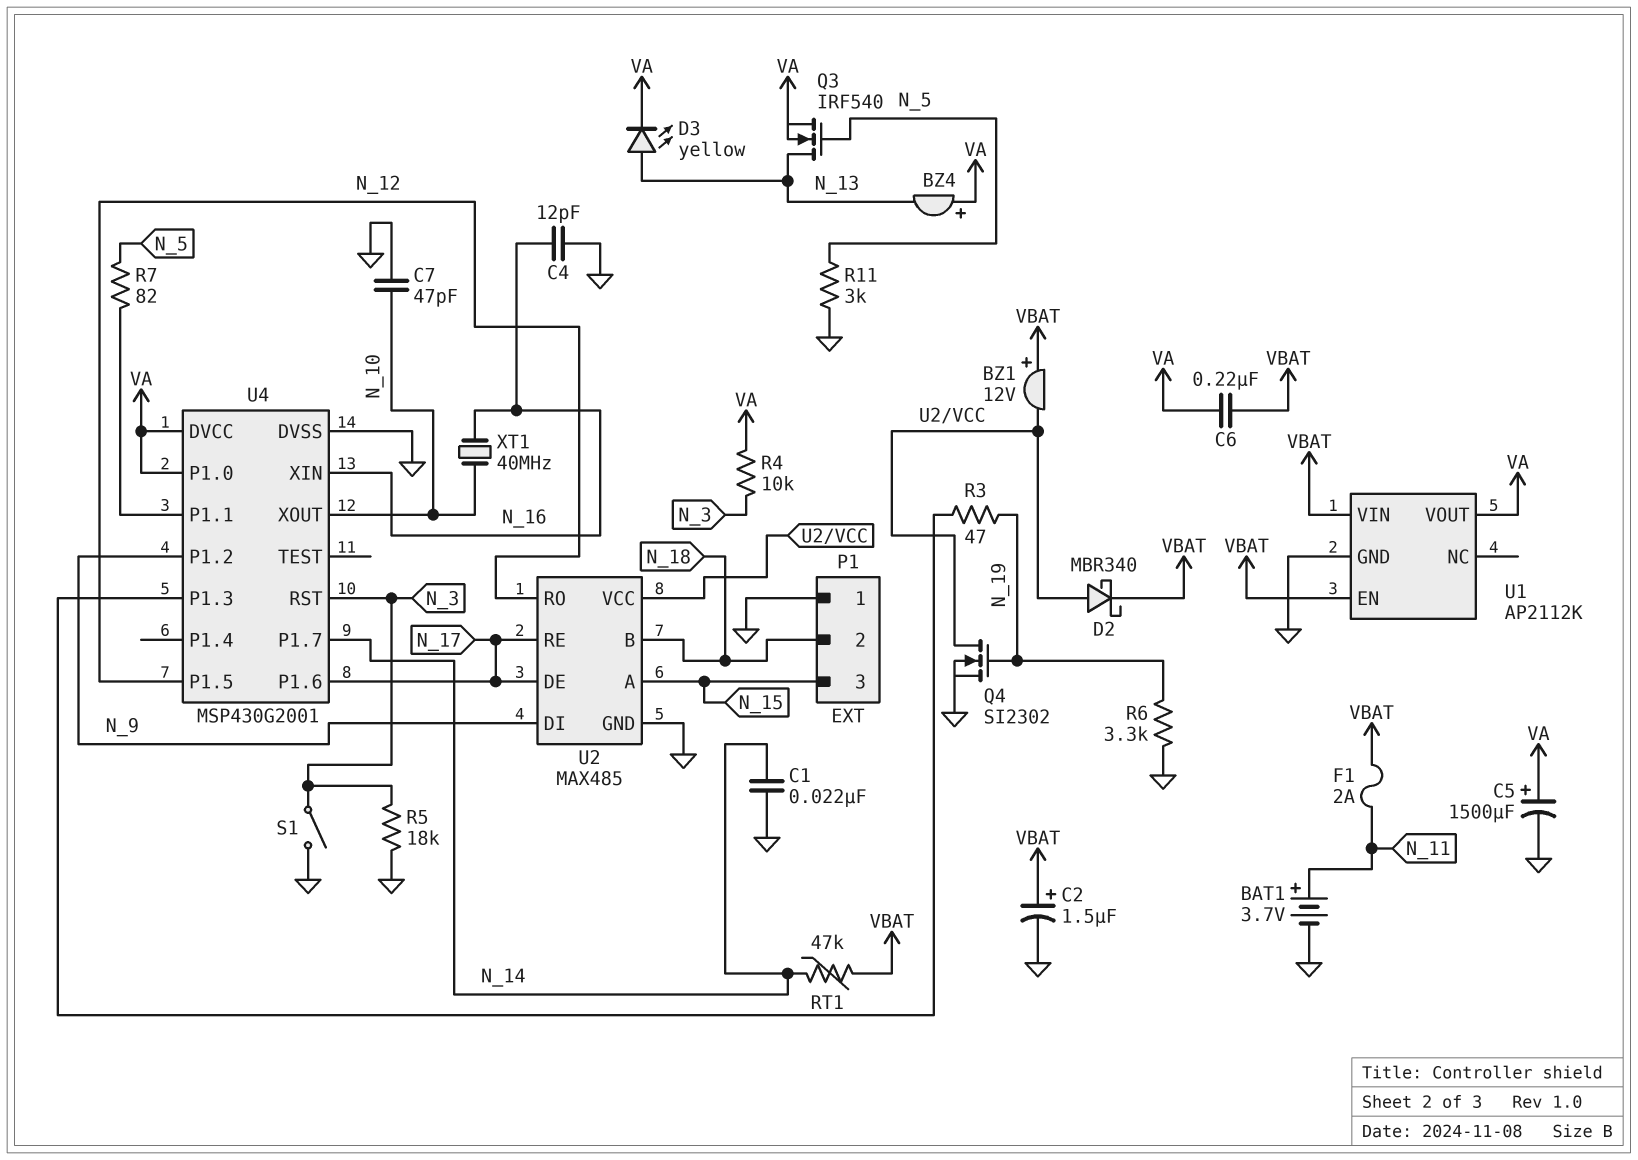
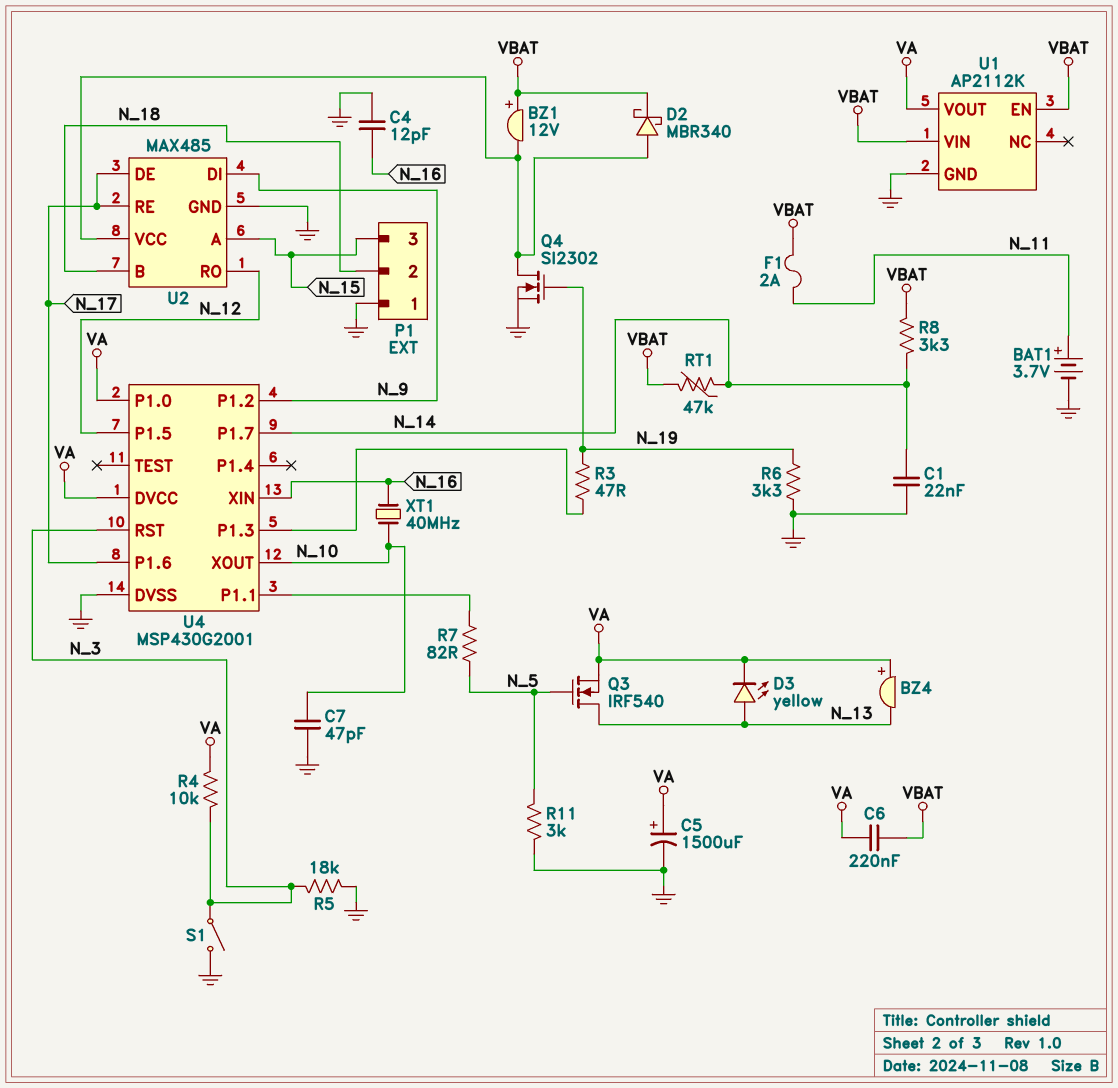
C2: 1.5uF (plus VBAT, minus GND) -> none
R8: none -> 3.3k (N_14, VBAT)

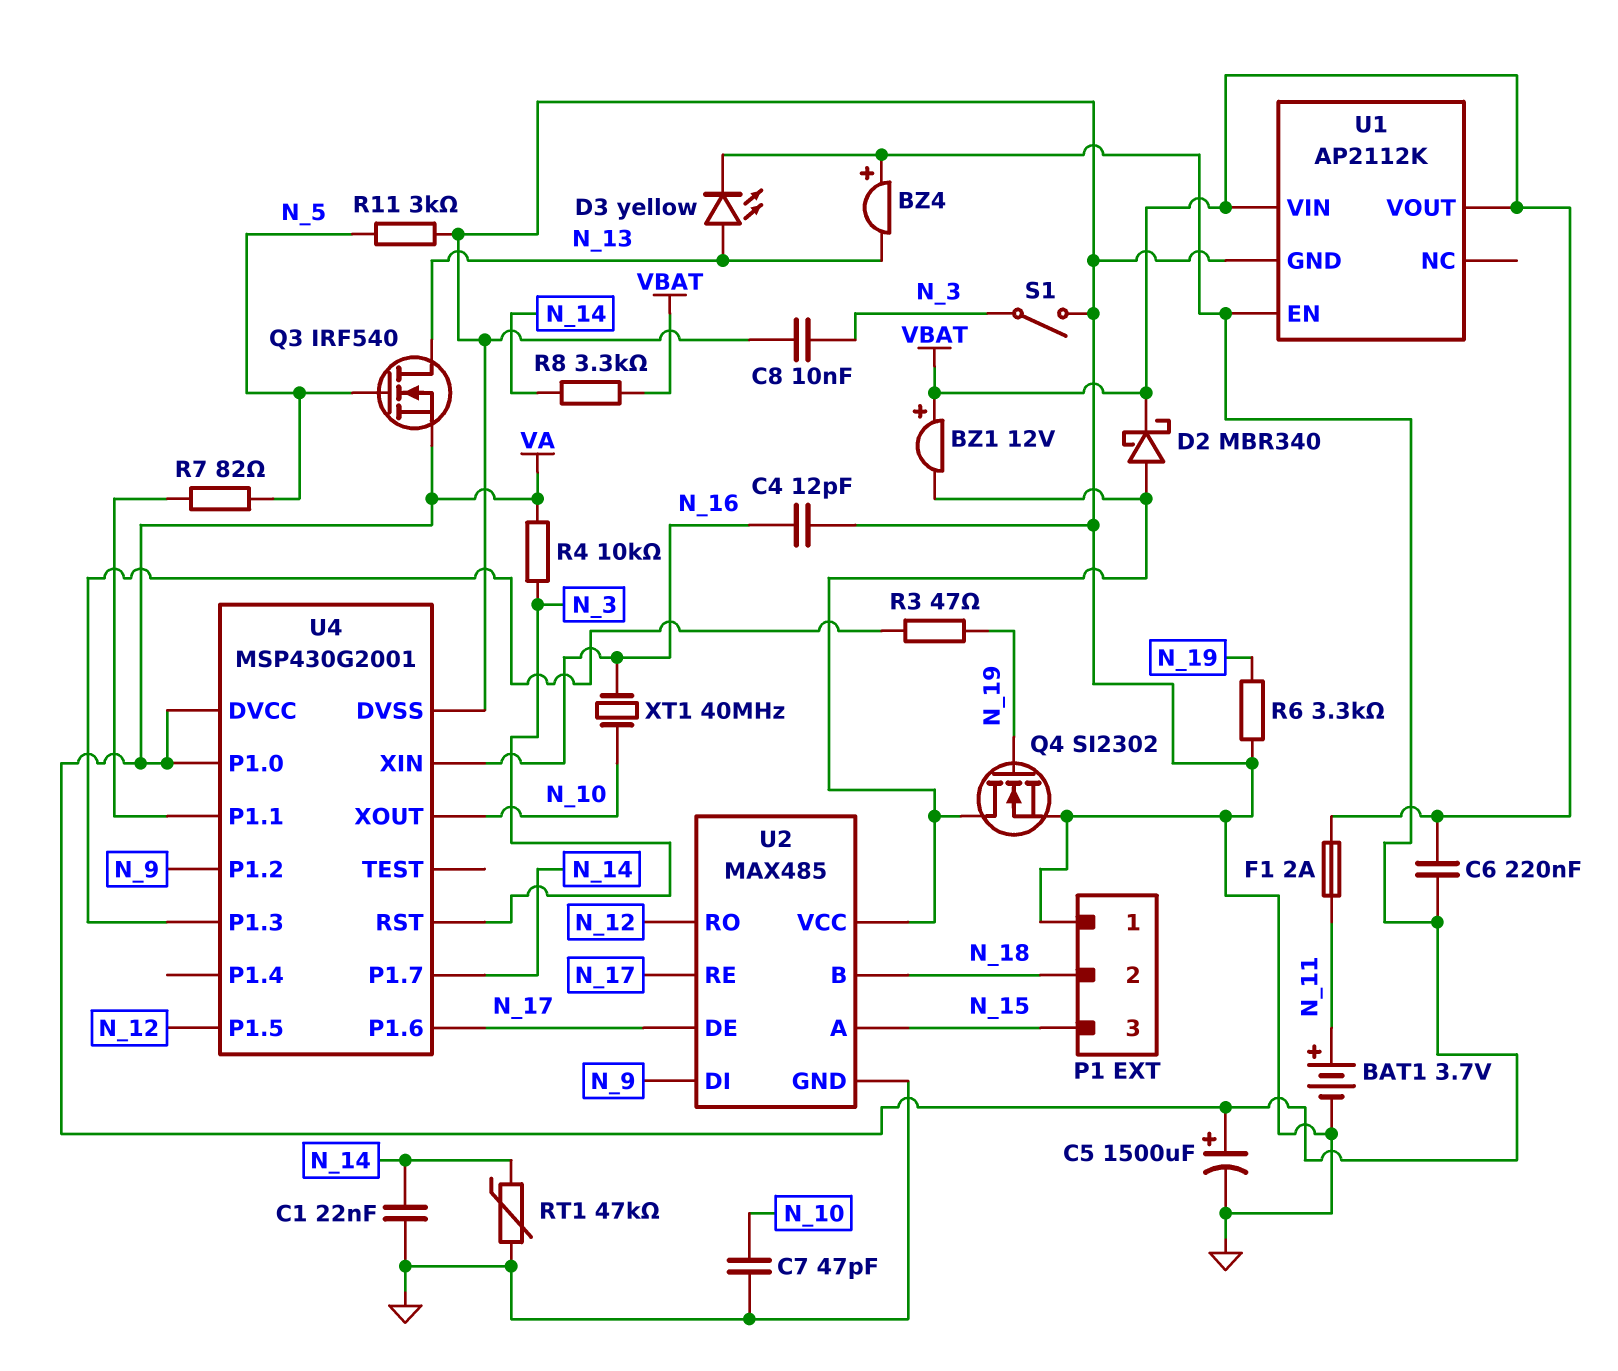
C8: none -> 10nF (GND, N_3)
R5: 18k (GND, N_3) -> none
RT1: 47k (N_14, VBAT) -> 47k (GND, N_14)
U1 pin EN: VBAT -> VA
U1 pin VOUT: VA -> VBAT

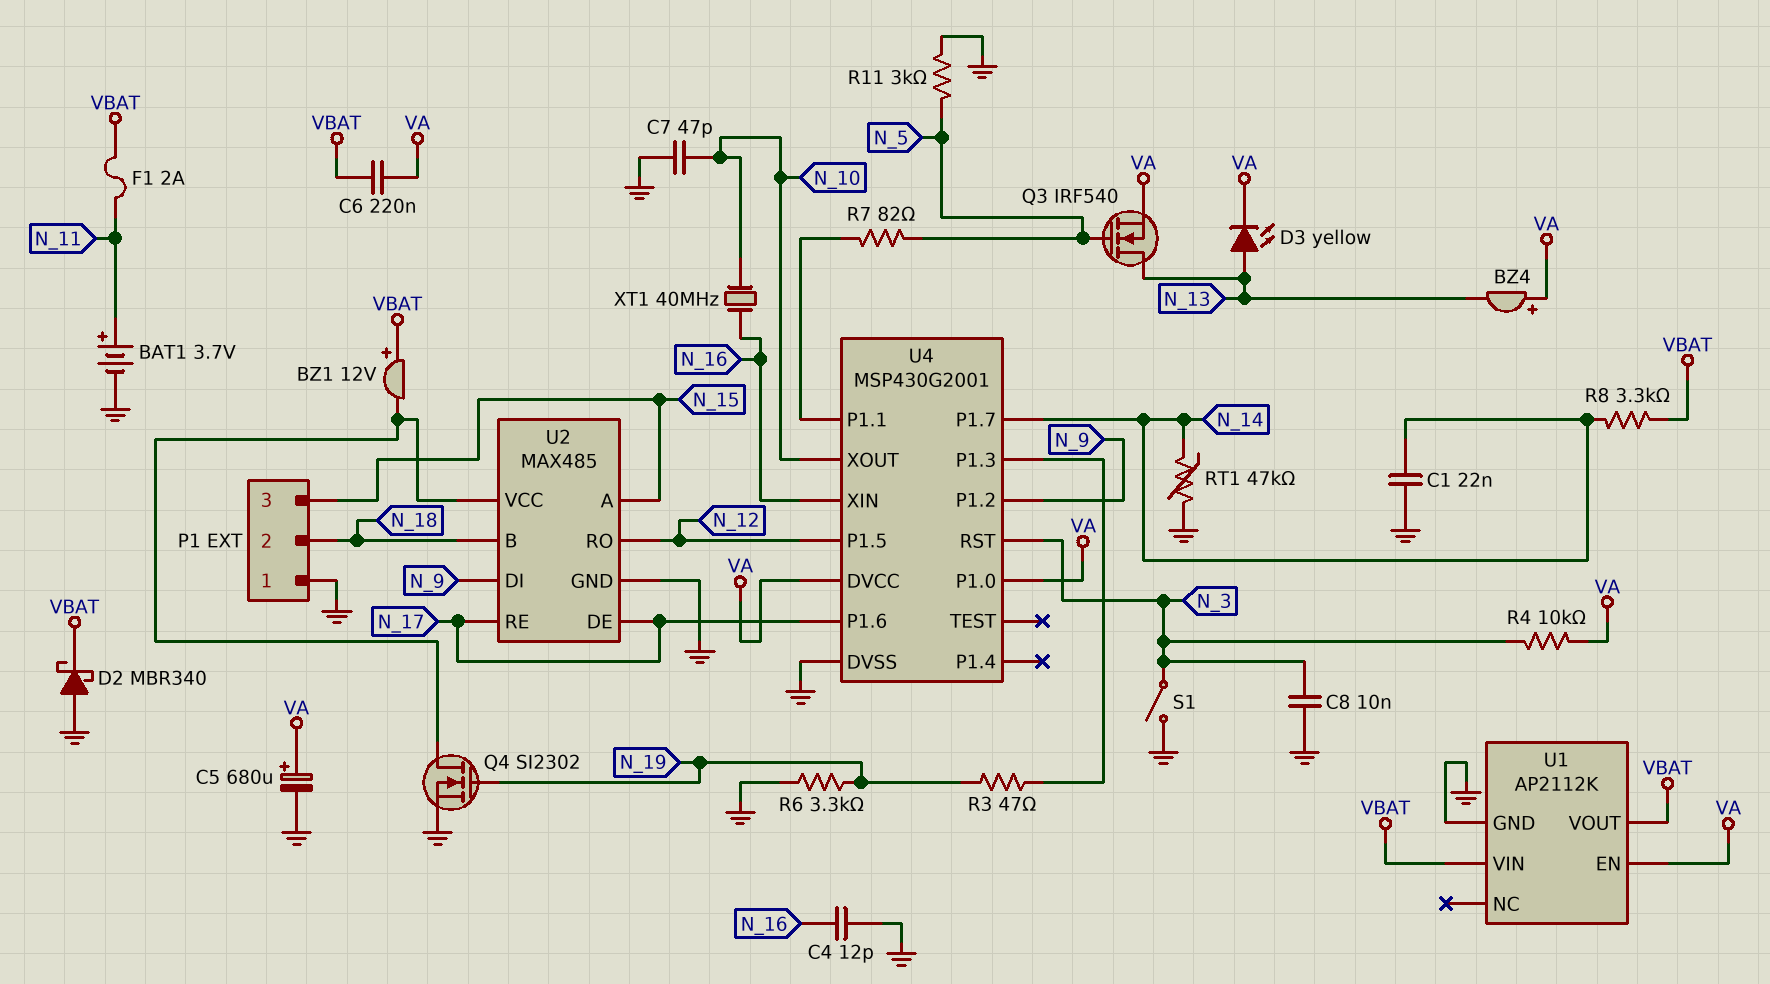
C5: 1500uF (plus VA, minus GND) -> 680uF (plus VA, minus GND)
D2: schottky MBR340 (A U2/VCC, K VBAT) -> schottky MBR340 (A GND, K VBAT)

